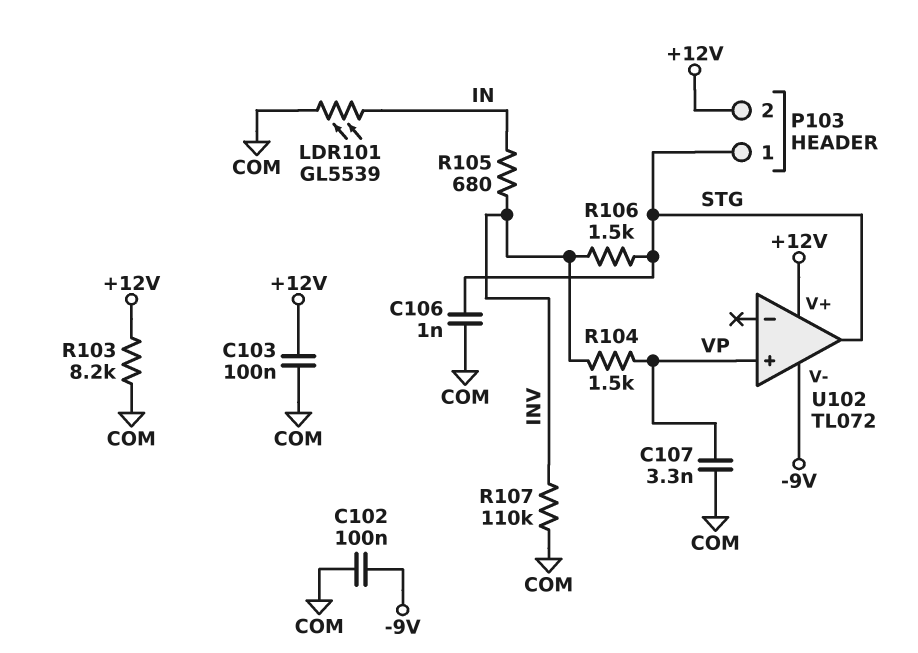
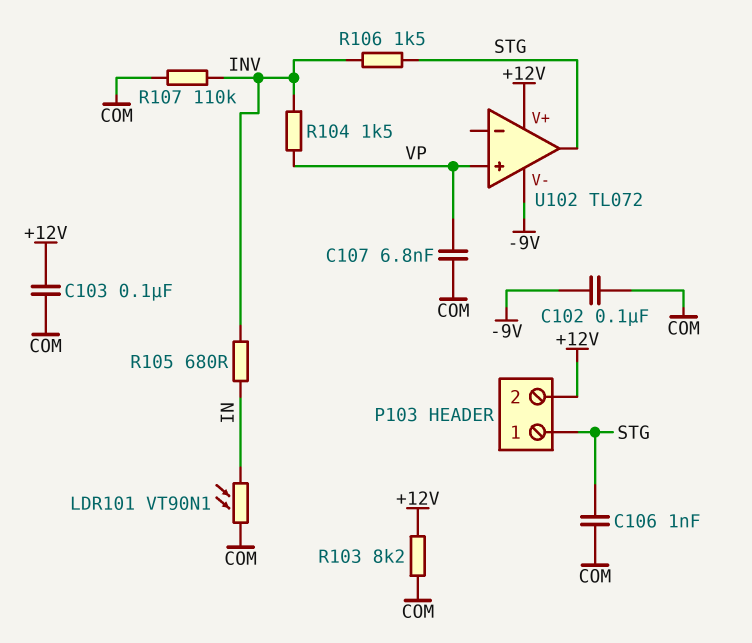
C107: 3.3nF (COM, VP) -> 6.8nF (COM, VP)
LDR101: GL5539 (COM, IN) -> VT90N1 (COM, IN)

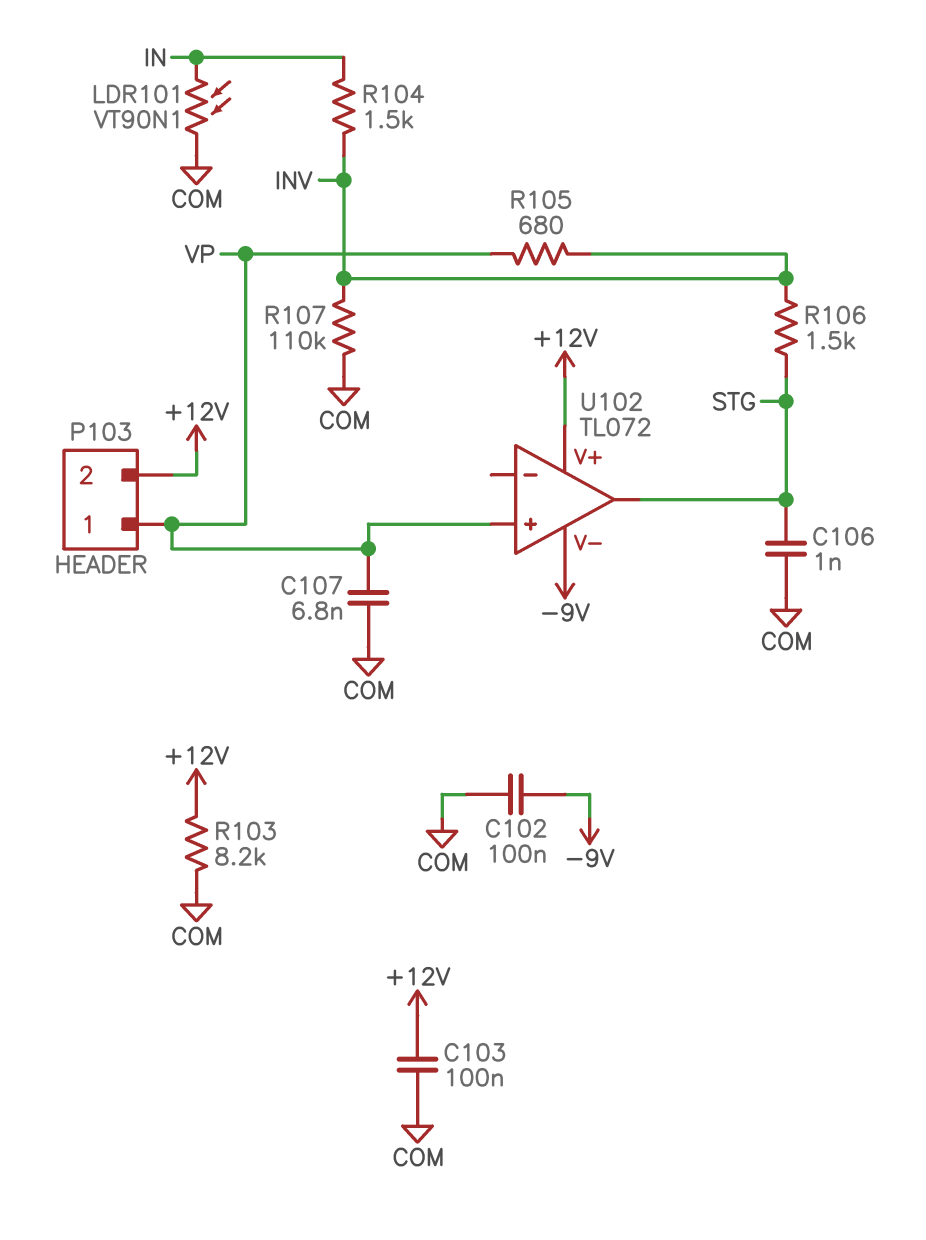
P103 pin 1: STG -> VP
R104: 1.5k (INV, VP) -> 1.5k (IN, INV)
R105: 680 (IN, INV) -> 680 (INV, VP)

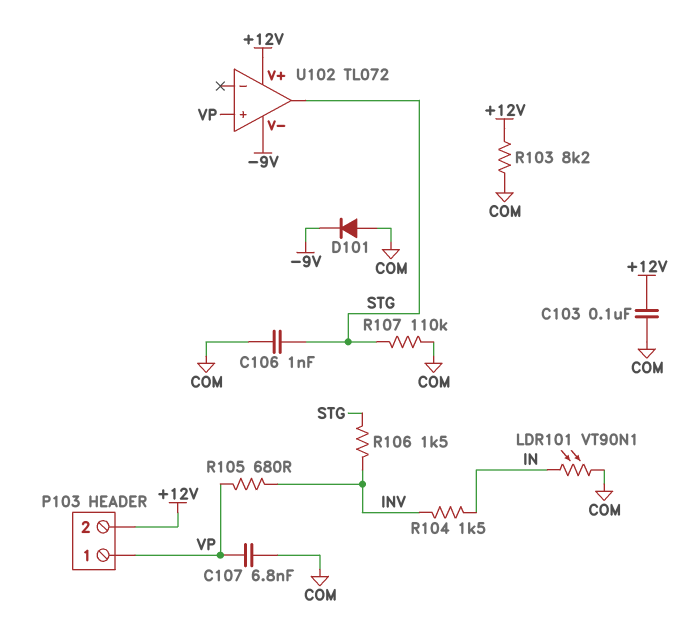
C102: 100nF (-9V, COM) -> none
D101: none -> diode (A COM, K -9V)
R107: 110k (COM, INV) -> 110k (COM, STG)

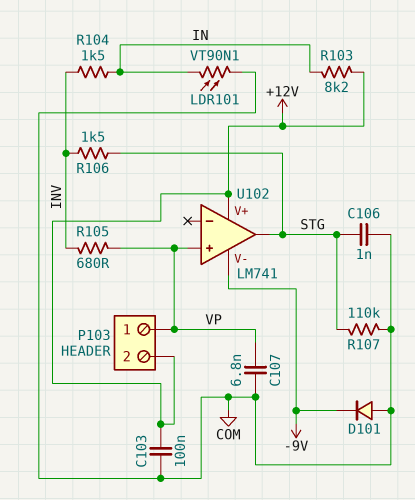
R103: 8.2k (+12V, COM) -> 8.2k (+12V, IN)
U102: TL072 -> LM741

